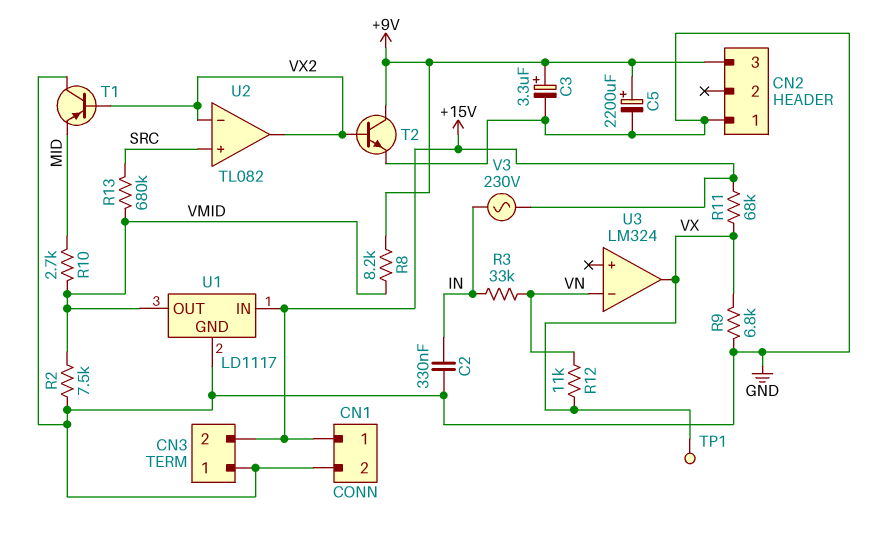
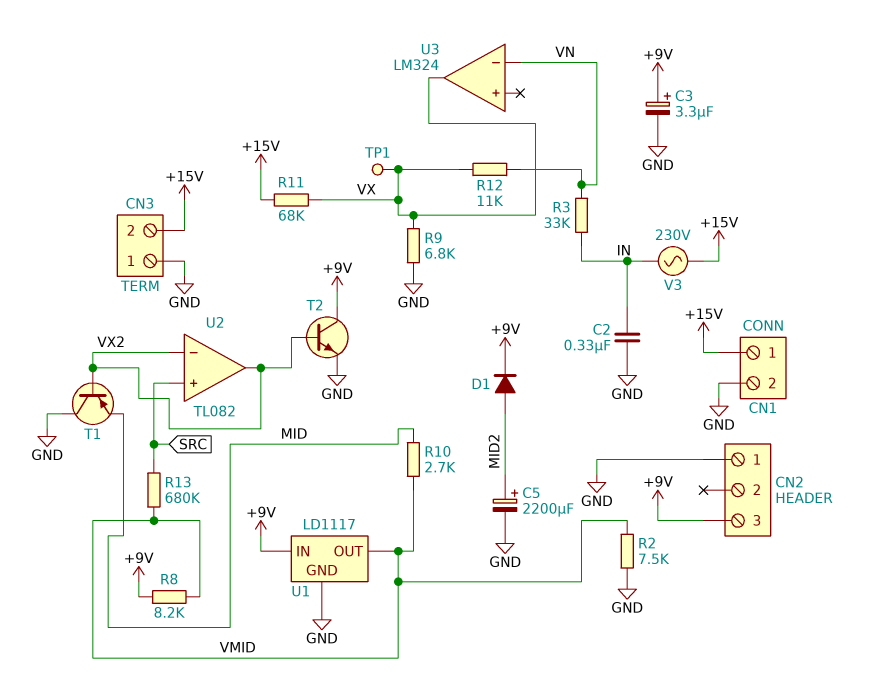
C5: 2200uF (plus +9V, minus GND) -> 2200uF (plus MID2, minus GND)
D1: none -> diode (A MID2, K +9V)
U1 pin IN: +15V -> +9V

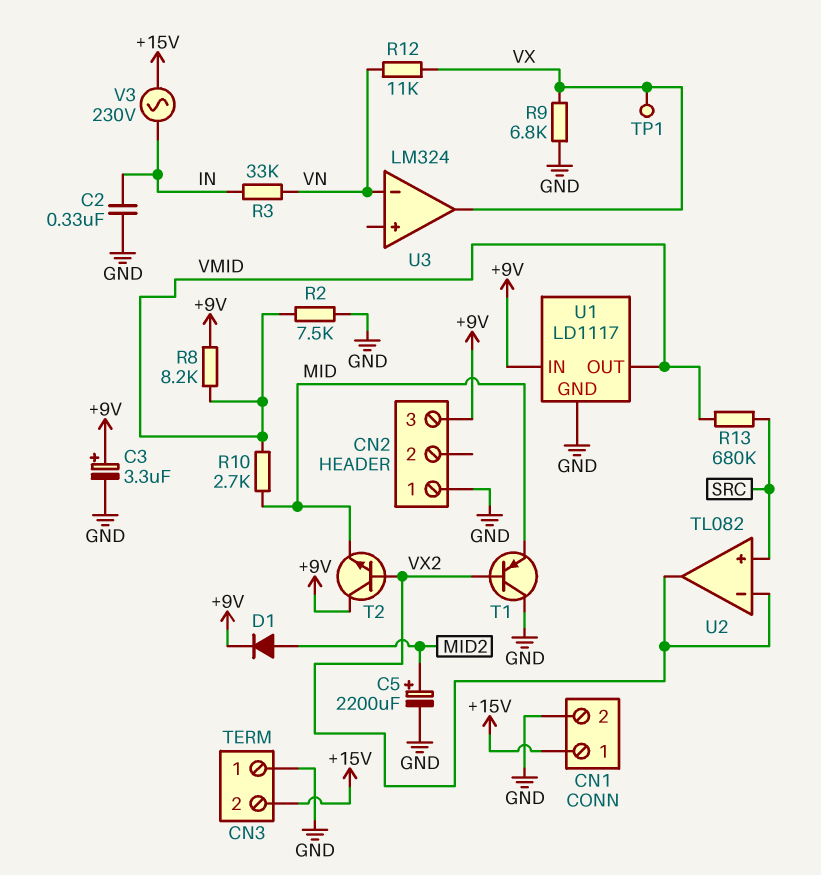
R11: 68k (+15V, VX) -> none
T2: NPN (B VX2, C +9V, E GND) -> NPN (B VX2, C +9V, E MID)

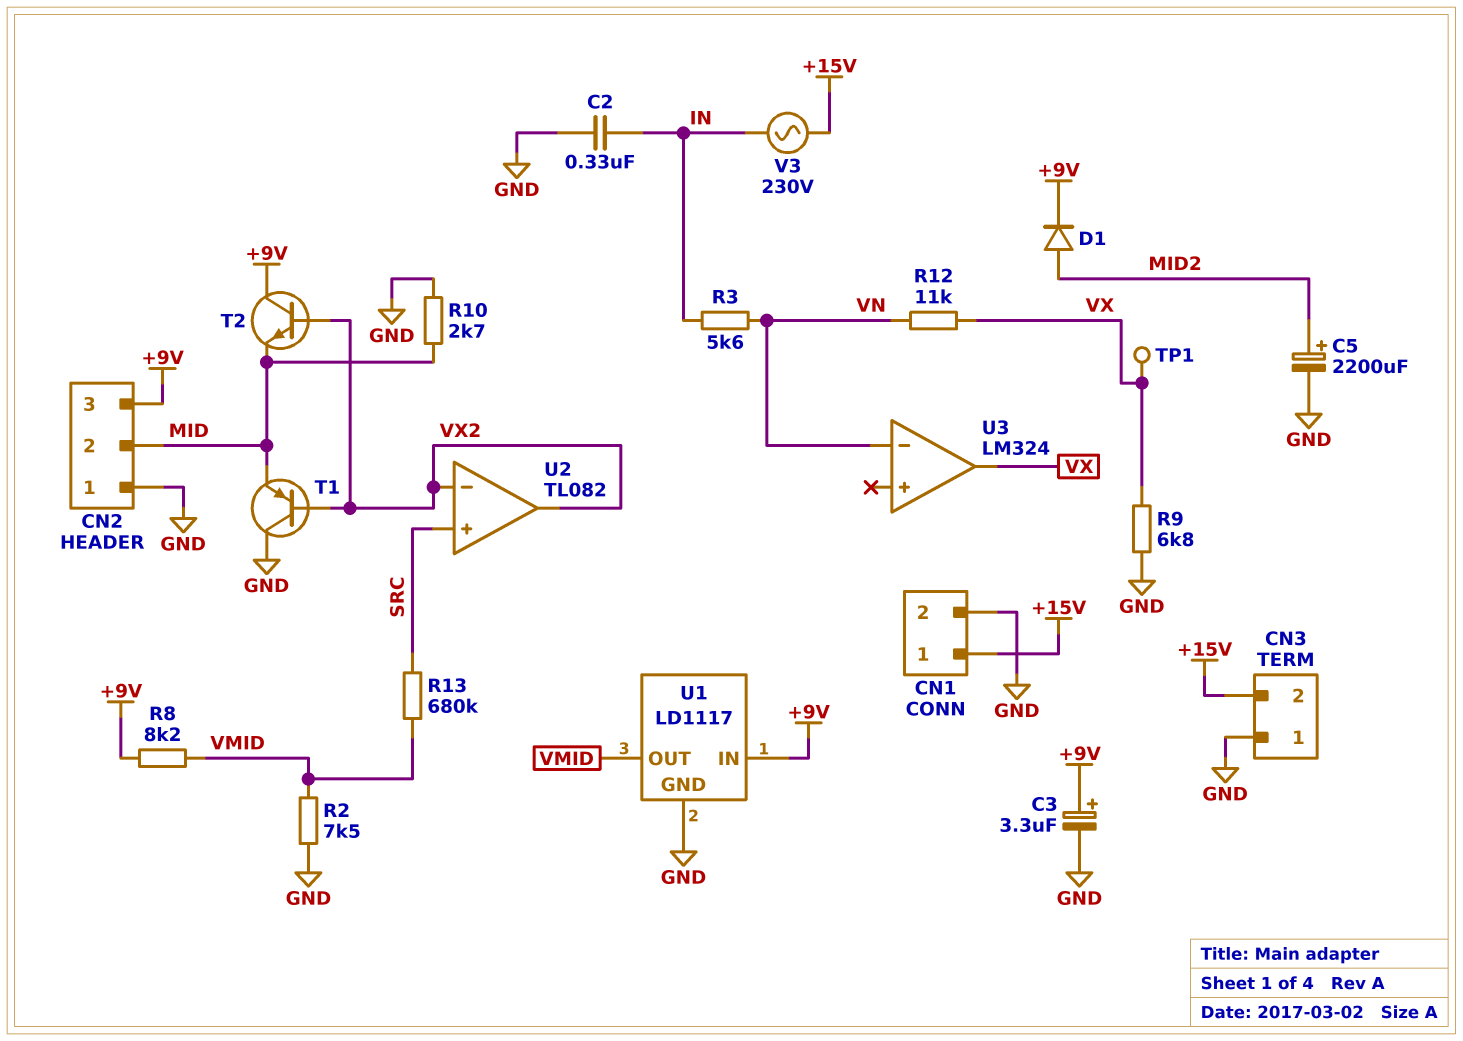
CN2 pin 2: none -> MID
R3: 33k (IN, VN) -> 5.6k (IN, VN)
R10: 2.7k (MID, VMID) -> 2.7k (GND, MID)

